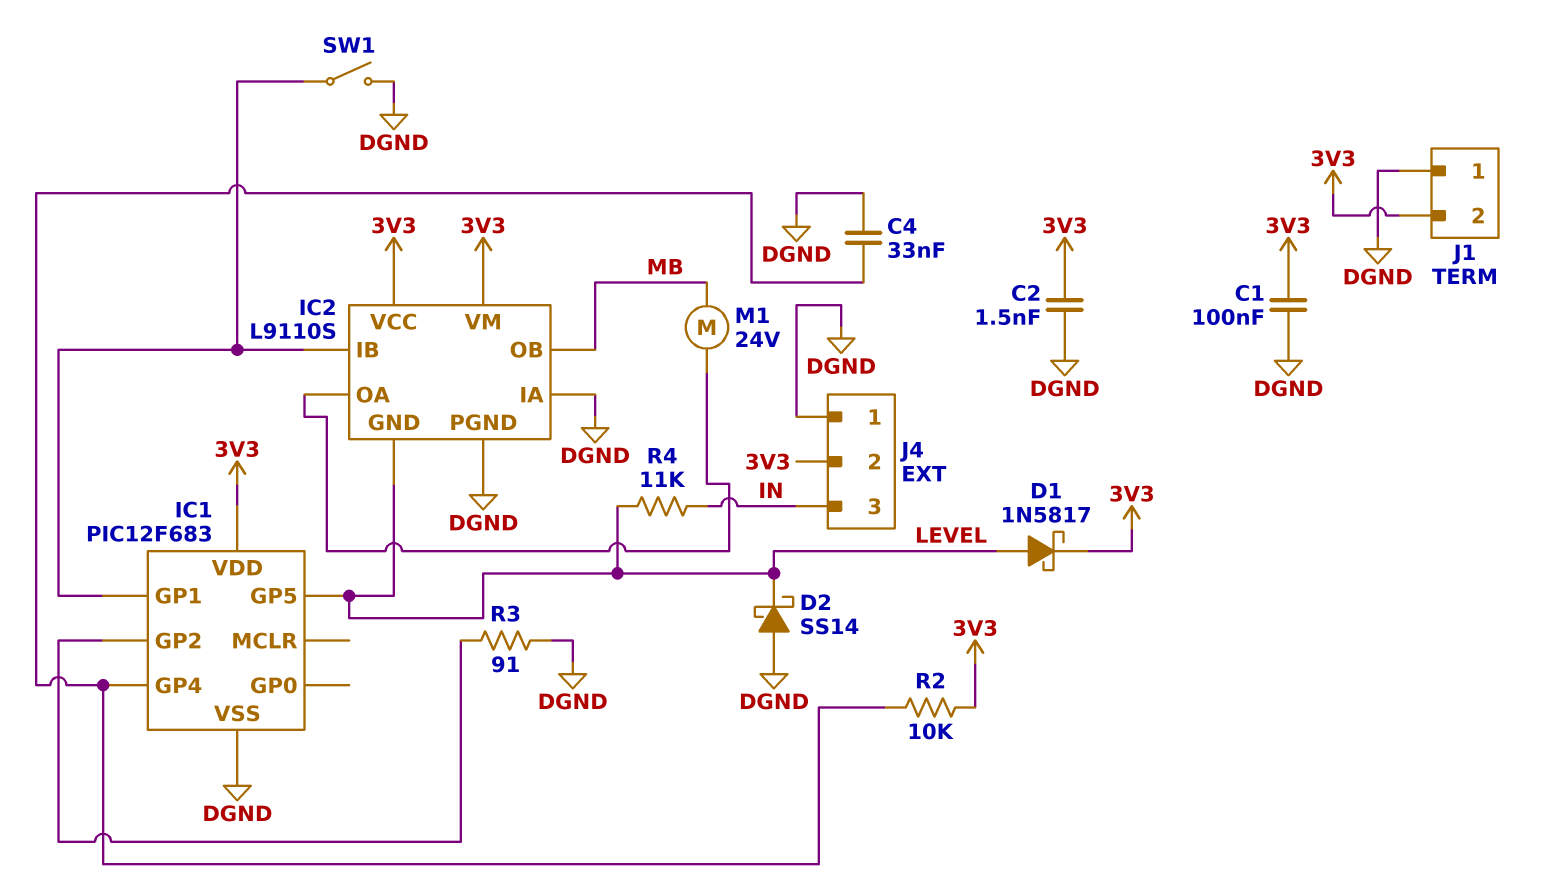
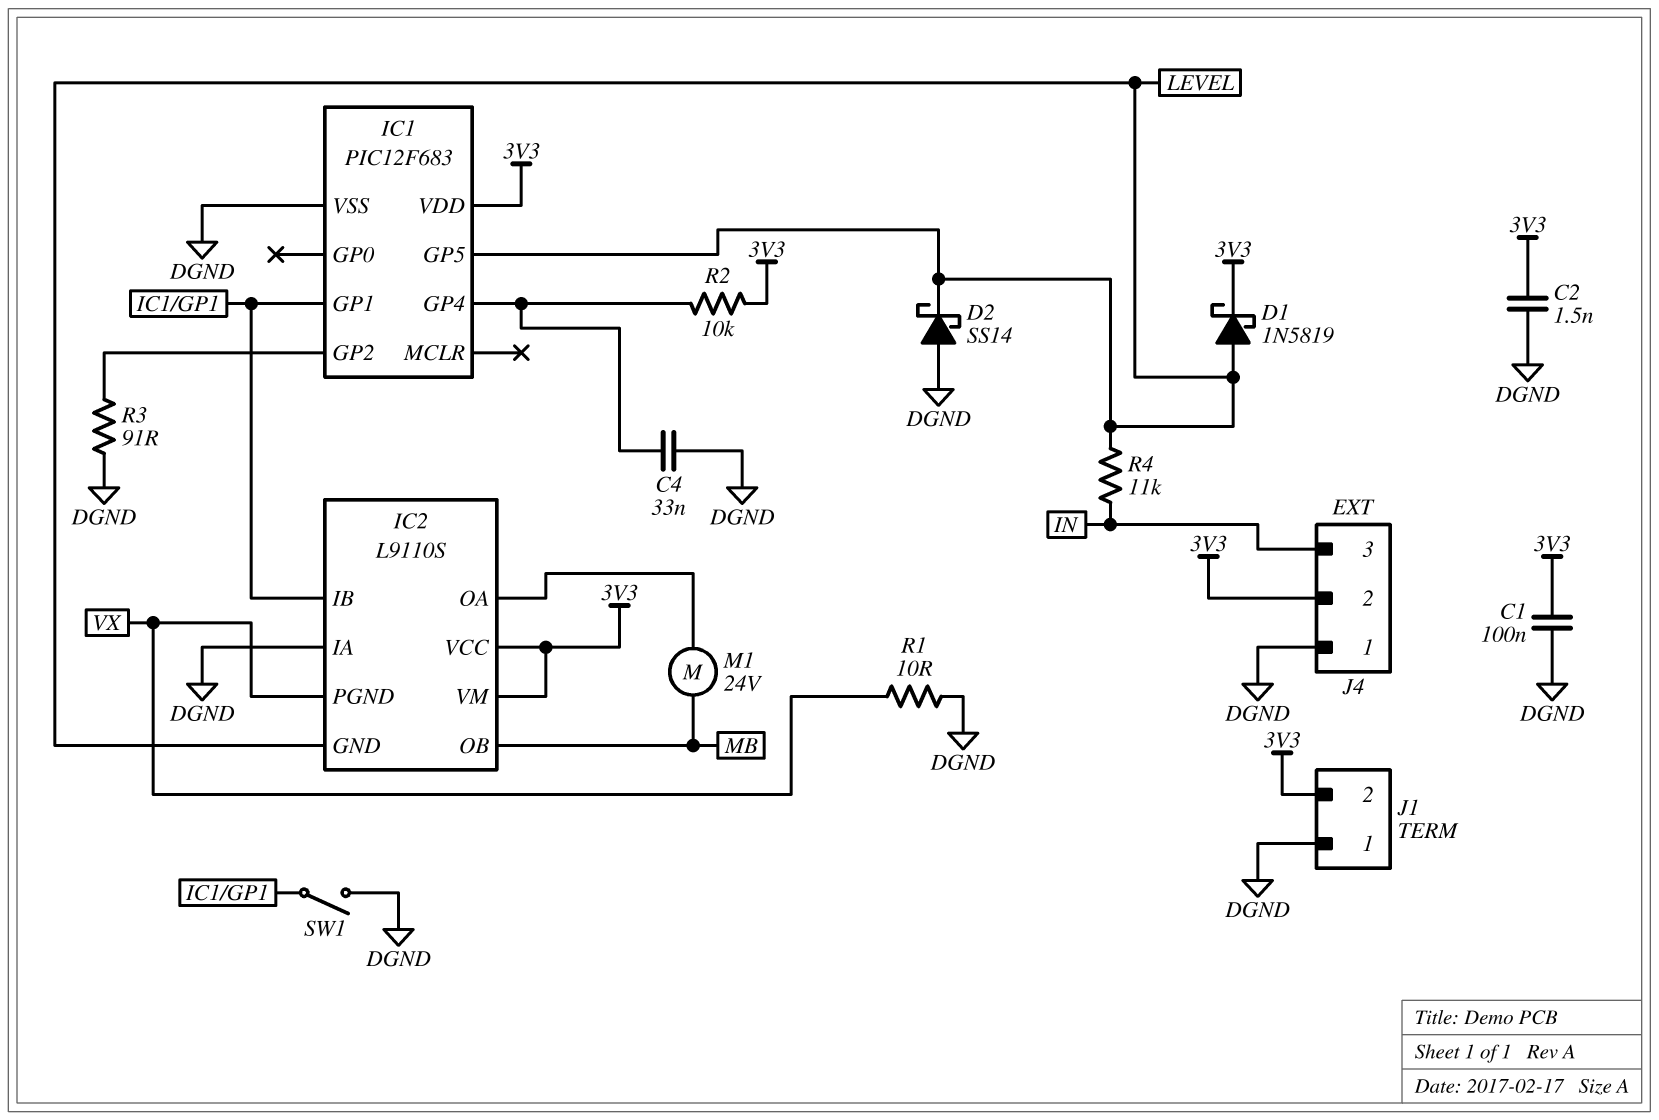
D1: schottky 1N5817 (A LEVEL, K 3V3) -> schottky 1N5819 (A LEVEL, K 3V3)
IC2 pin PGND: DGND -> VX
R1: none -> 10 (DGND, VX)

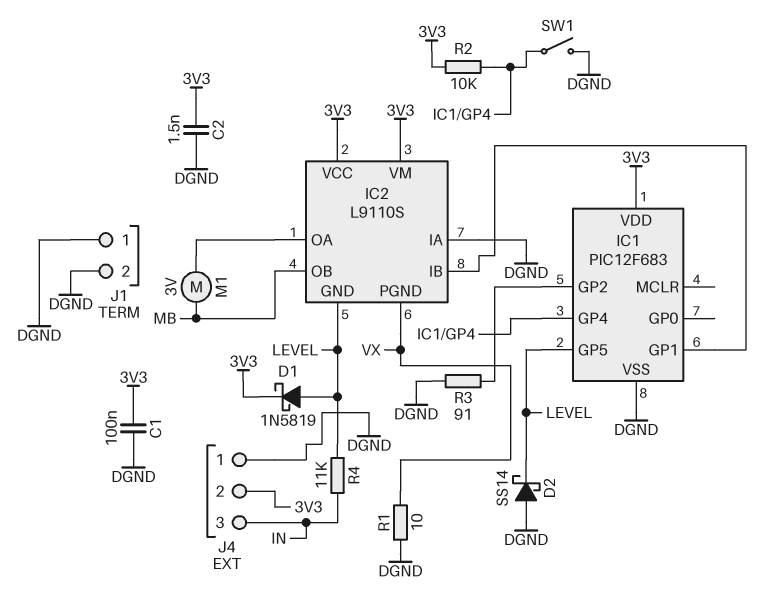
C4: 33nF (DGND, IC1/GP4) -> none
J1 pin 2: 3V3 -> DGND
M1: motor 24V (IC2/OA, MB) -> motor 3V (IC2/OA, MB)
SW1: switch (DGND, IC1/GP1) -> switch (DGND, IC1/GP4)

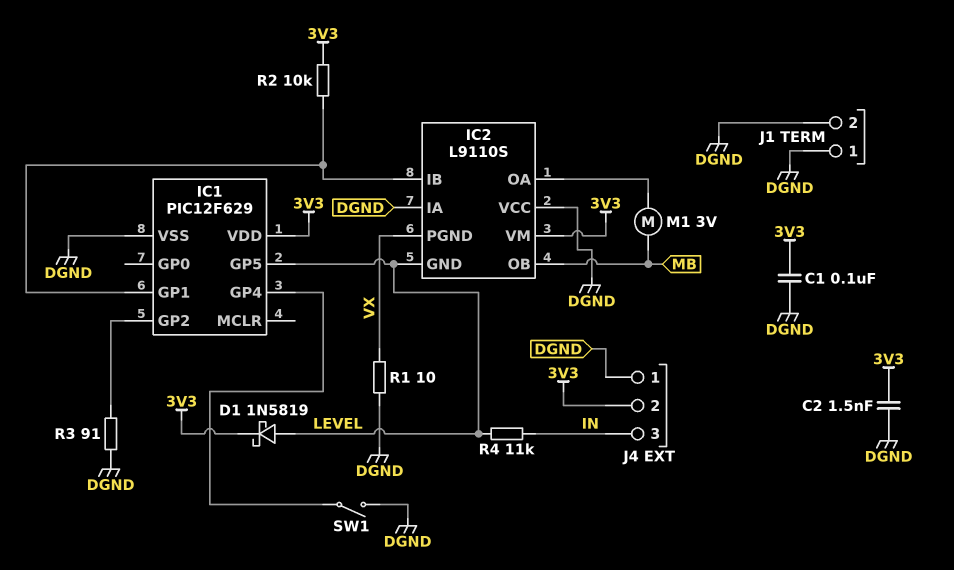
D2: schottky SS14 (A DGND, K LEVEL) -> none
IC1: PIC12F683 -> PIC12F629
IC2 pin VCC: 3V3 -> DGND
R2: 10k (3V3, IC1/GP4) -> 10k (3V3, IC1/GP1)

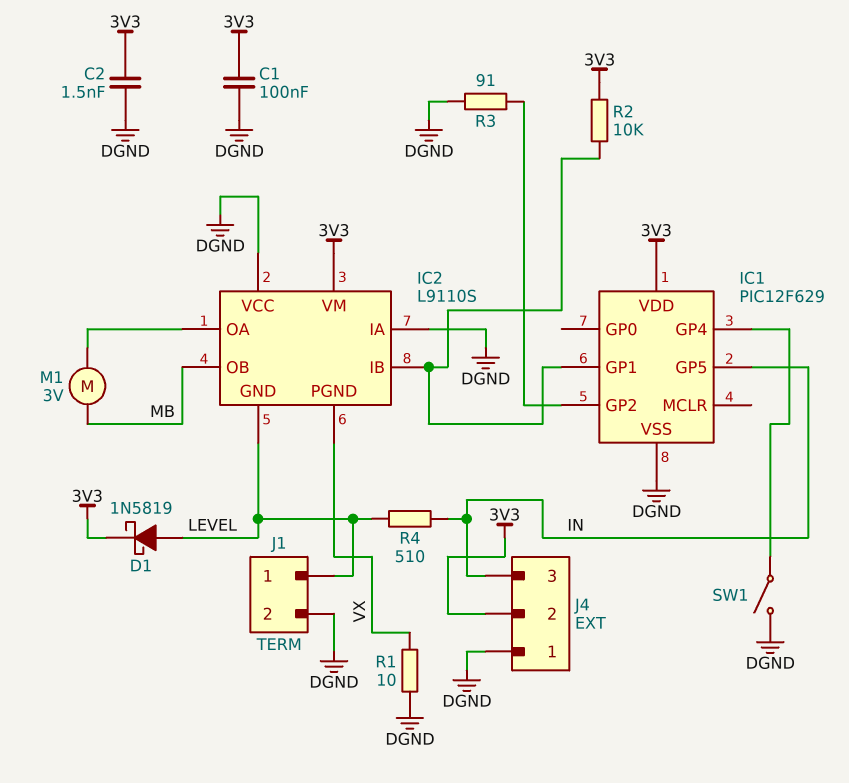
IC1 pin GP5: LEVEL -> IN
J1 pin 1: DGND -> LEVEL
R4: 11k (IN, LEVEL) -> 510 (IN, LEVEL)

